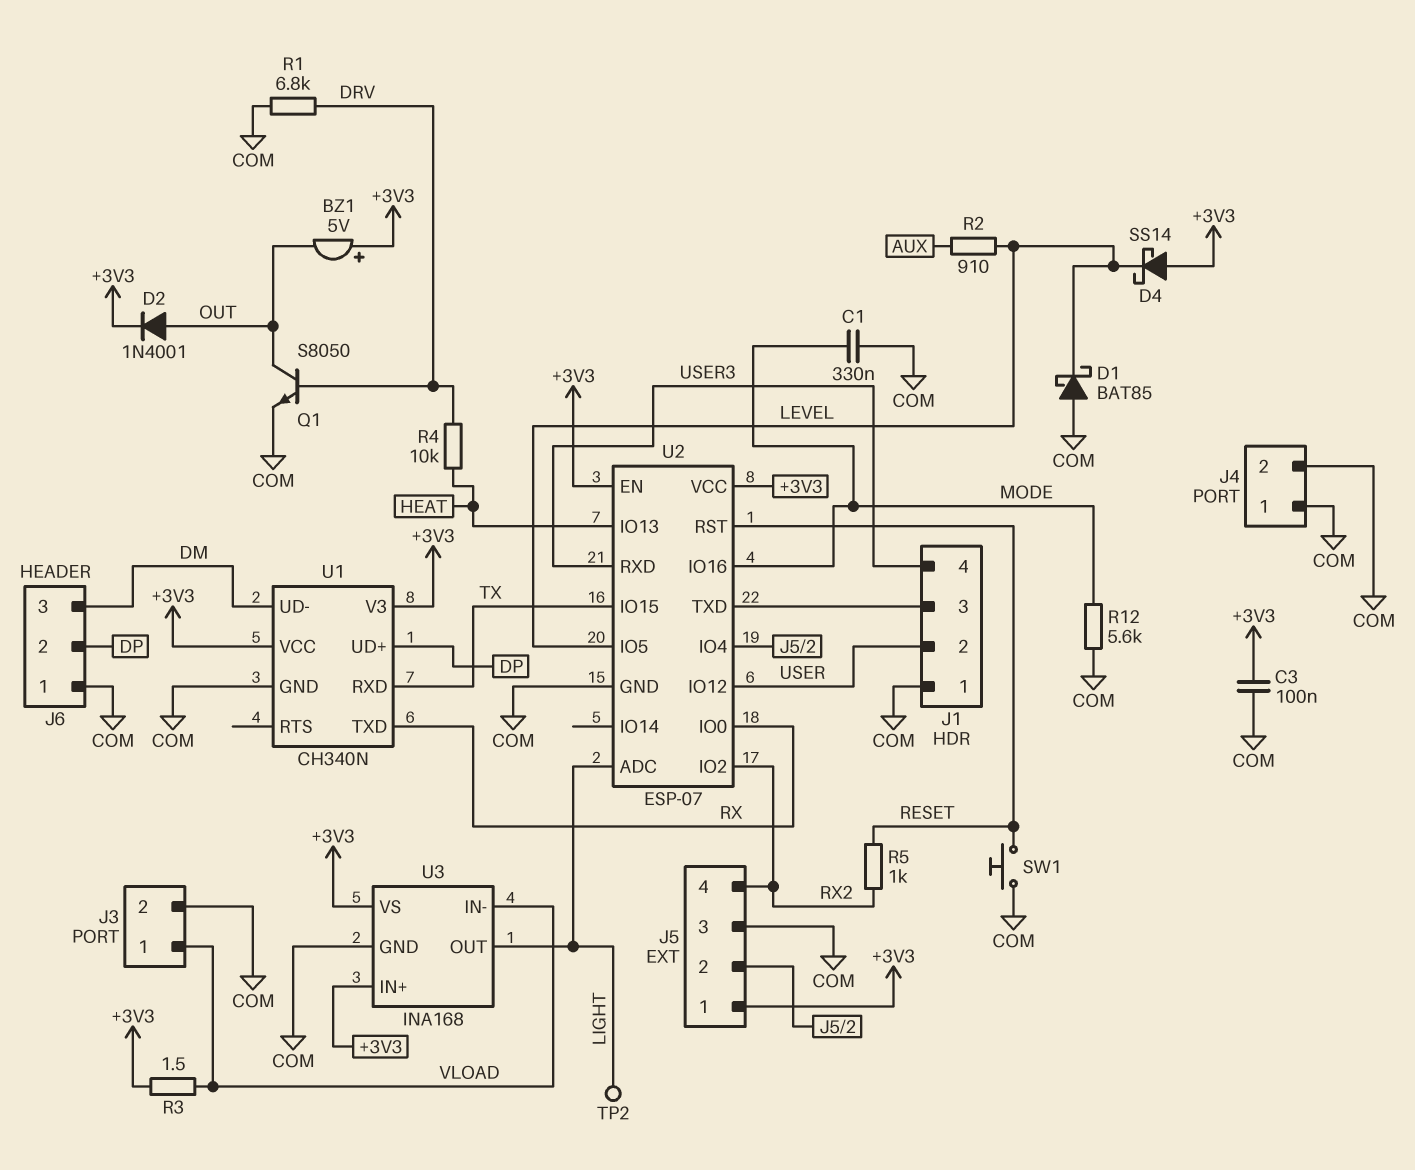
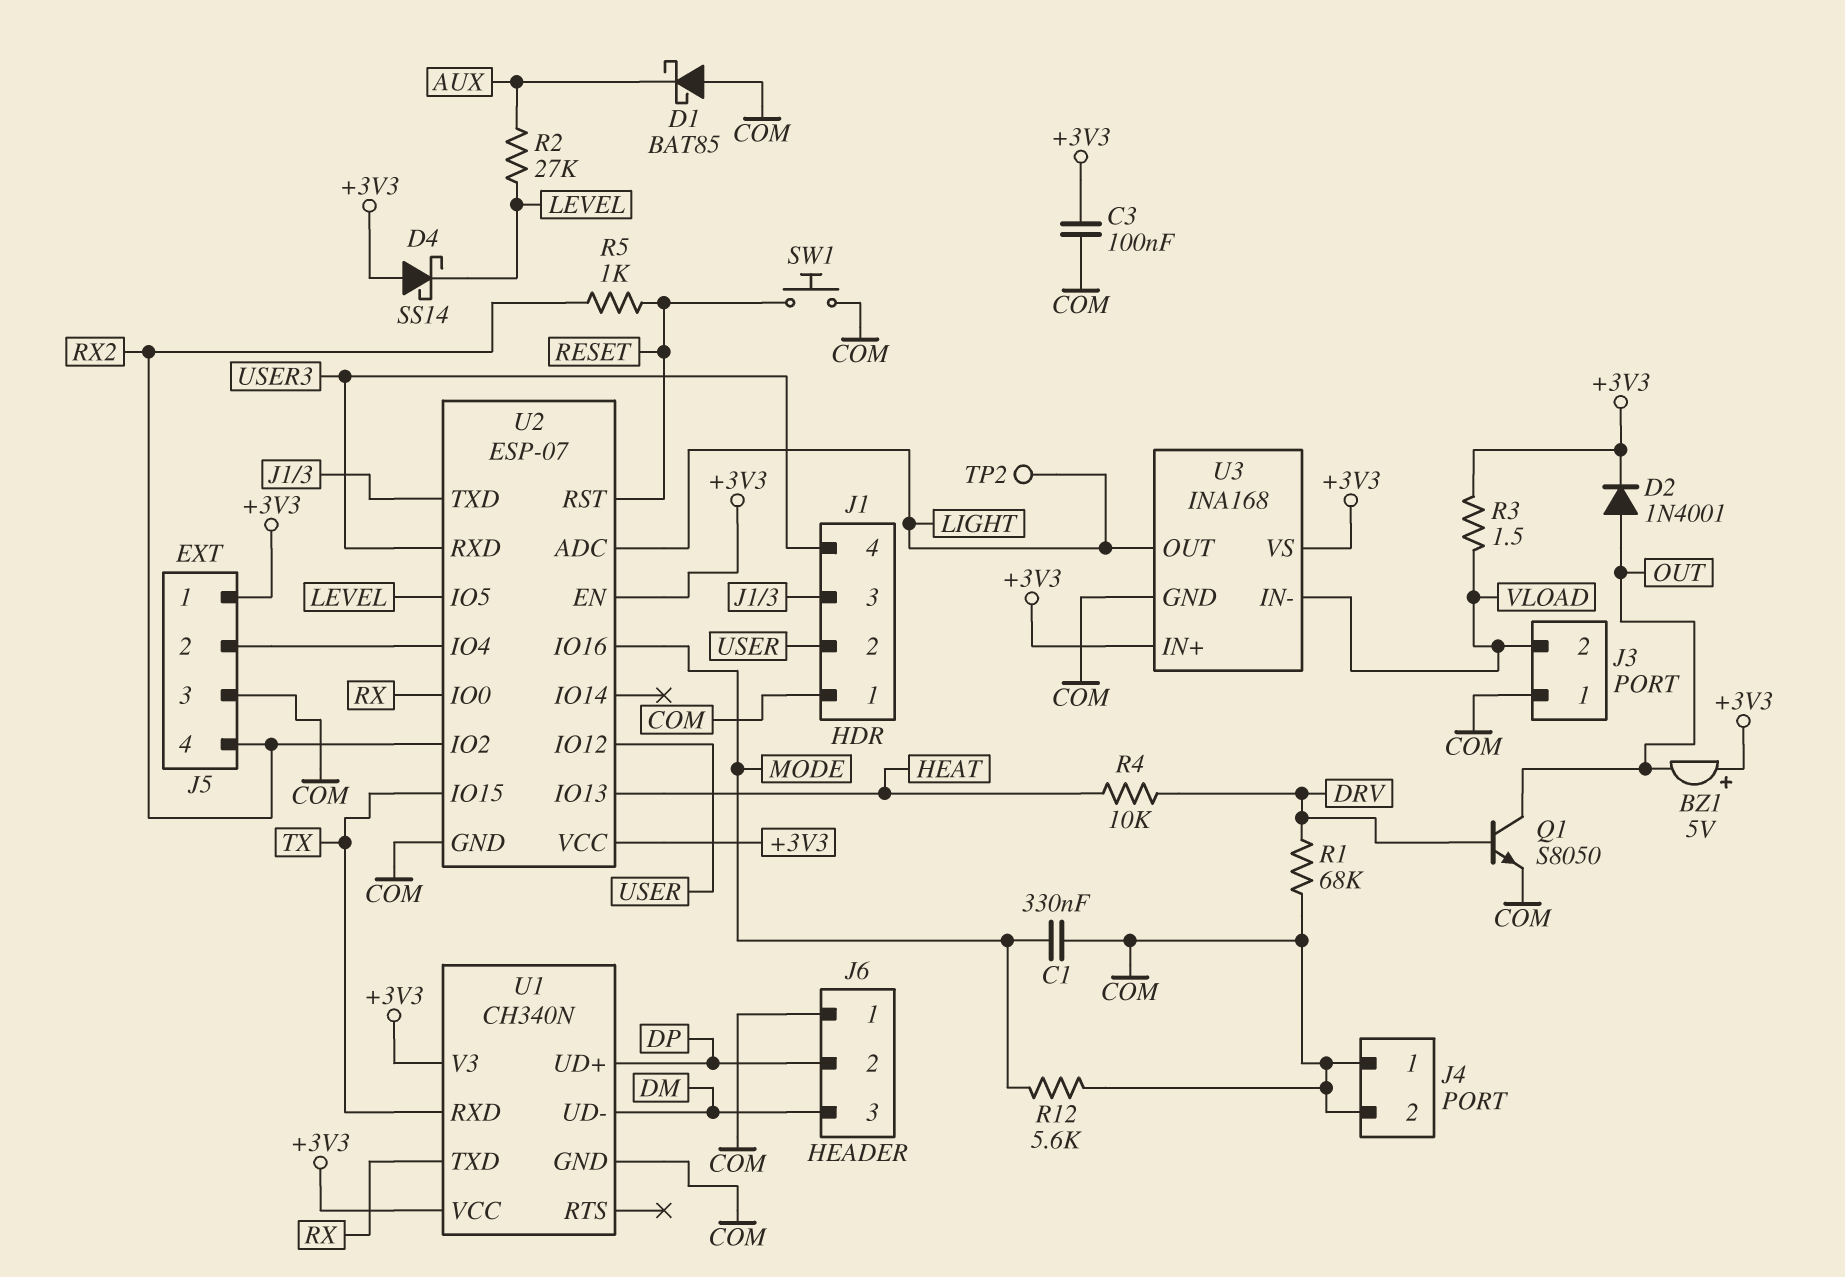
D1: schottky BAT85 (A COM, K LEVEL) -> schottky BAT85 (A COM, K AUX)
J3 pin 1: VLOAD -> COM
J3 pin 2: COM -> VLOAD
R1: 6.8k (COM, DRV) -> 68k (COM, DRV)
R2: 910 (AUX, LEVEL) -> 27k (AUX, LEVEL)

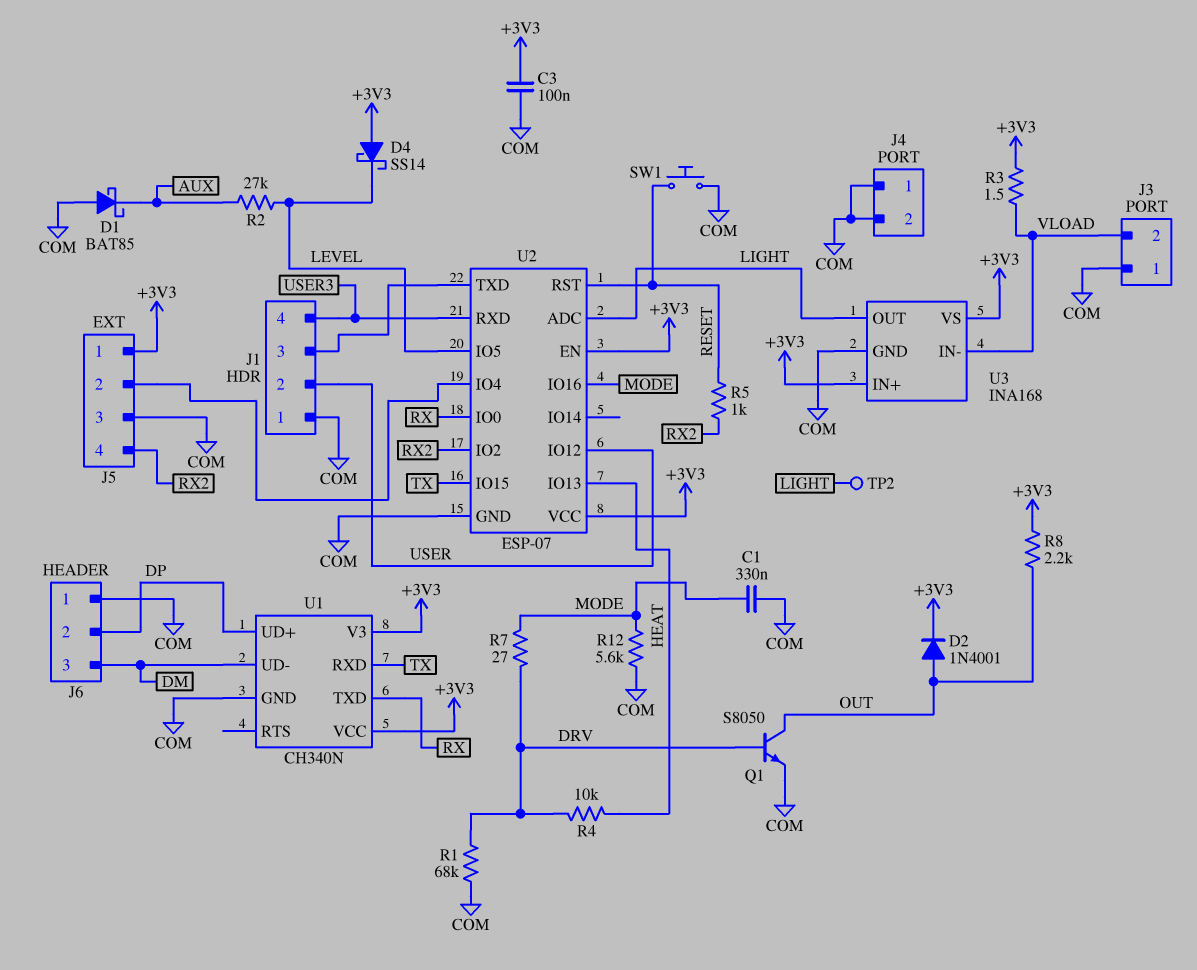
BZ1: buzzer 5V (plus +3V3, minus OUT) -> none
R7: none -> 27 (DRV, MODE)
R8: none -> 2.2k (+3V3, OUT)

